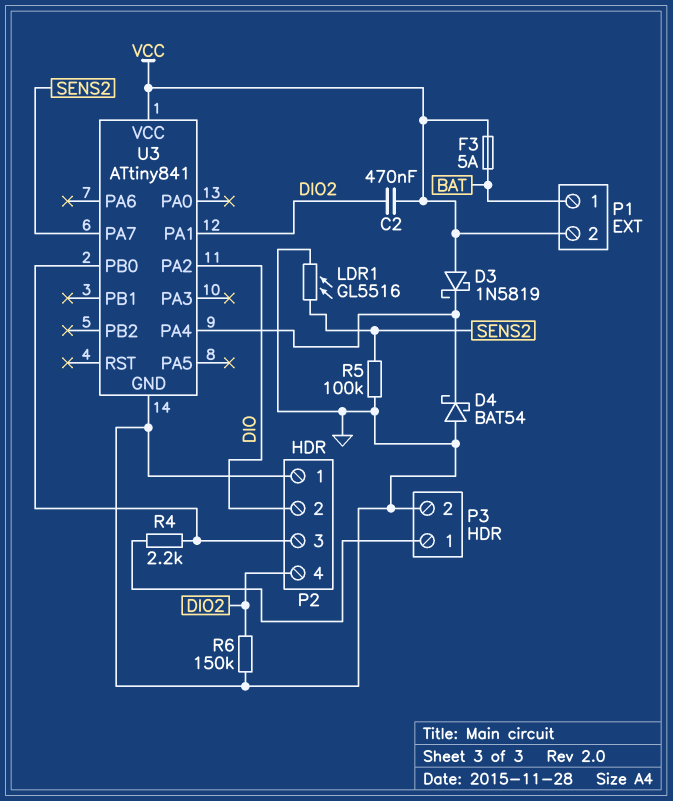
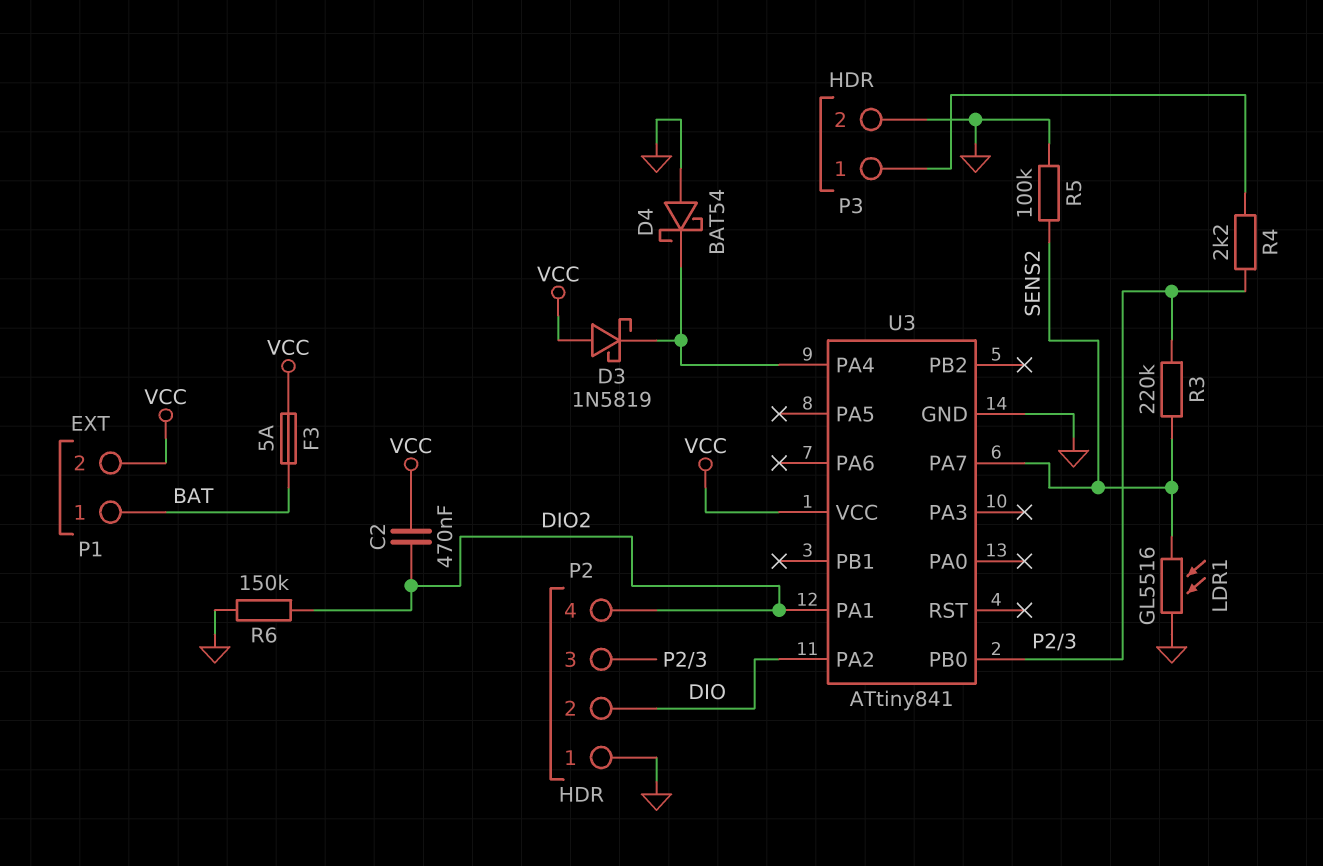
R3: none -> 220k (P2/3, SENS2)

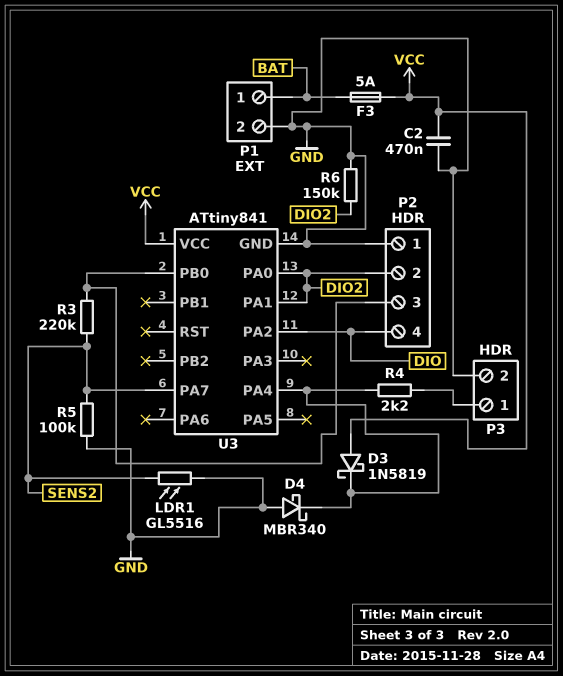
C2: 470nF (DIO2, VCC) -> 470nF (GND, VCC)
D4: schottky BAT54 (A GND, K U3/PA4) -> schottky MBR340 (A GND, K U3/PA4)
P1 pin 2: VCC -> GND
P2 pin 2: DIO -> DIO2
P2 pin 4: DIO2 -> DIO
R4: 2.2k (P2/3, P3/1) -> 2.2k (P3/1, U3/PA4)
U3 pin PA0: none -> DIO2

